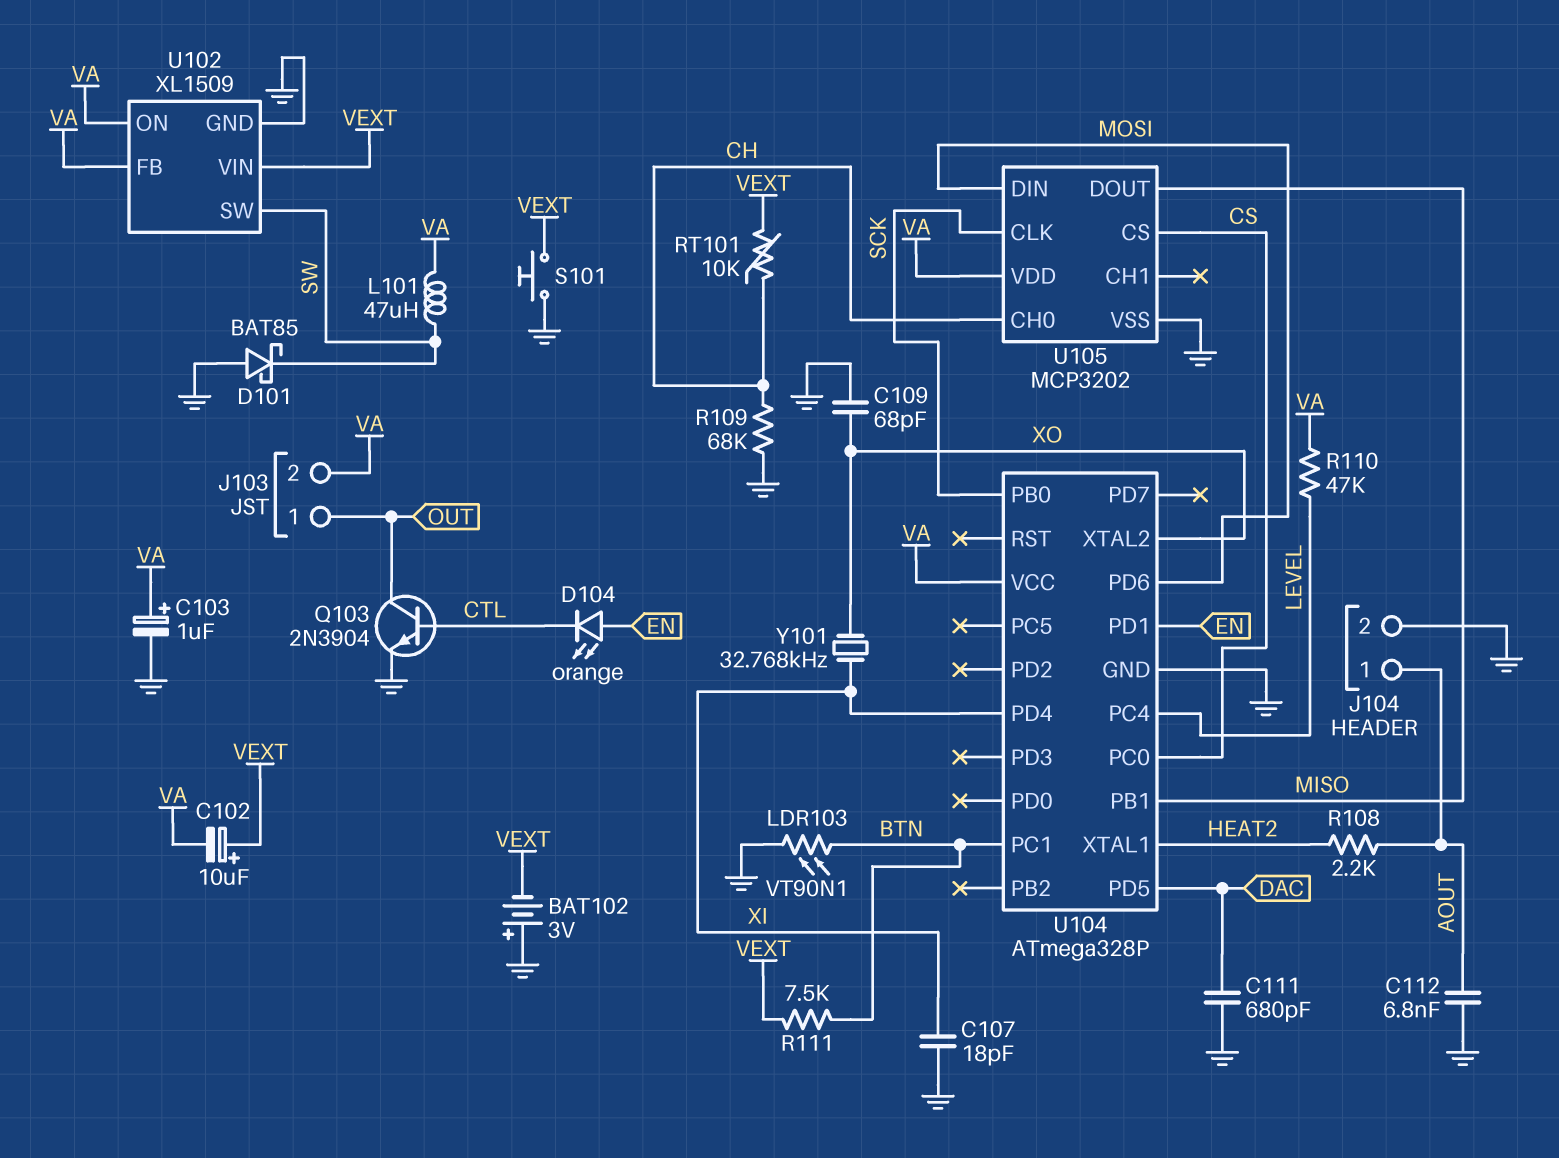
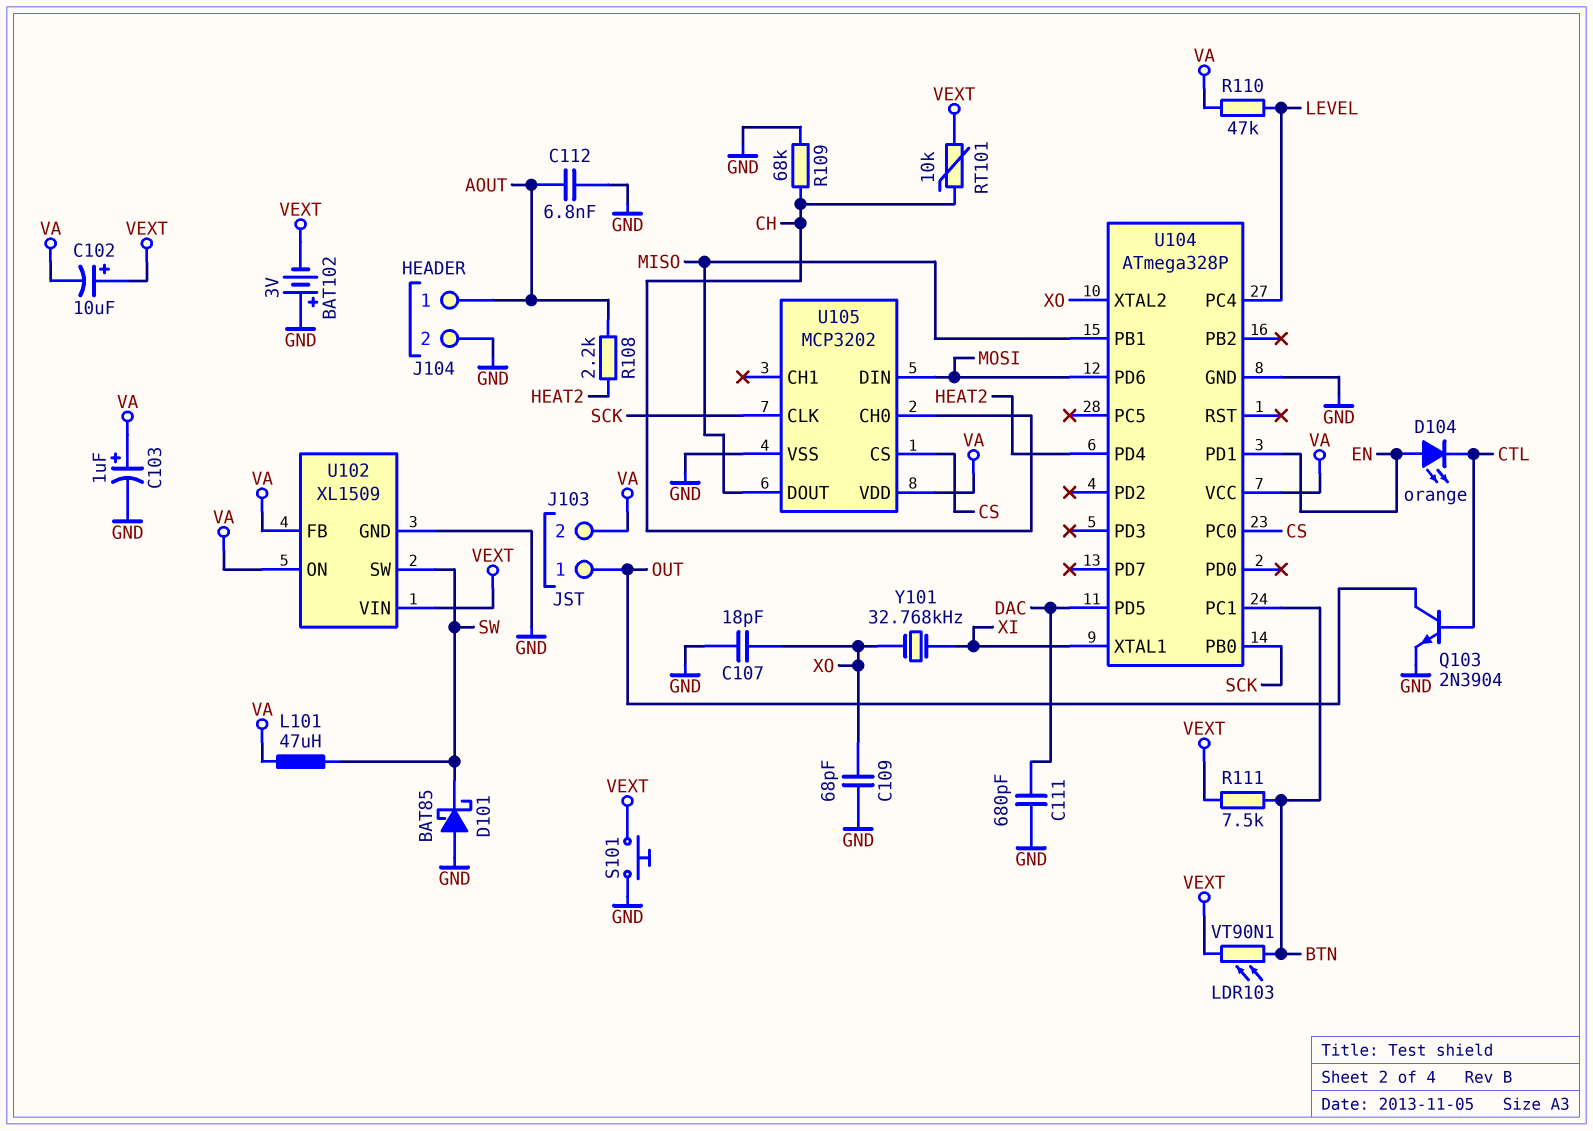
C107: 18pF (GND, XI) -> 18pF (GND, XO)
LDR103: VT90N1 (BTN, GND) -> VT90N1 (BTN, VEXT)
U104 pin PD4: XI -> HEAT2
U104 pin XTAL1: HEAT2 -> XI

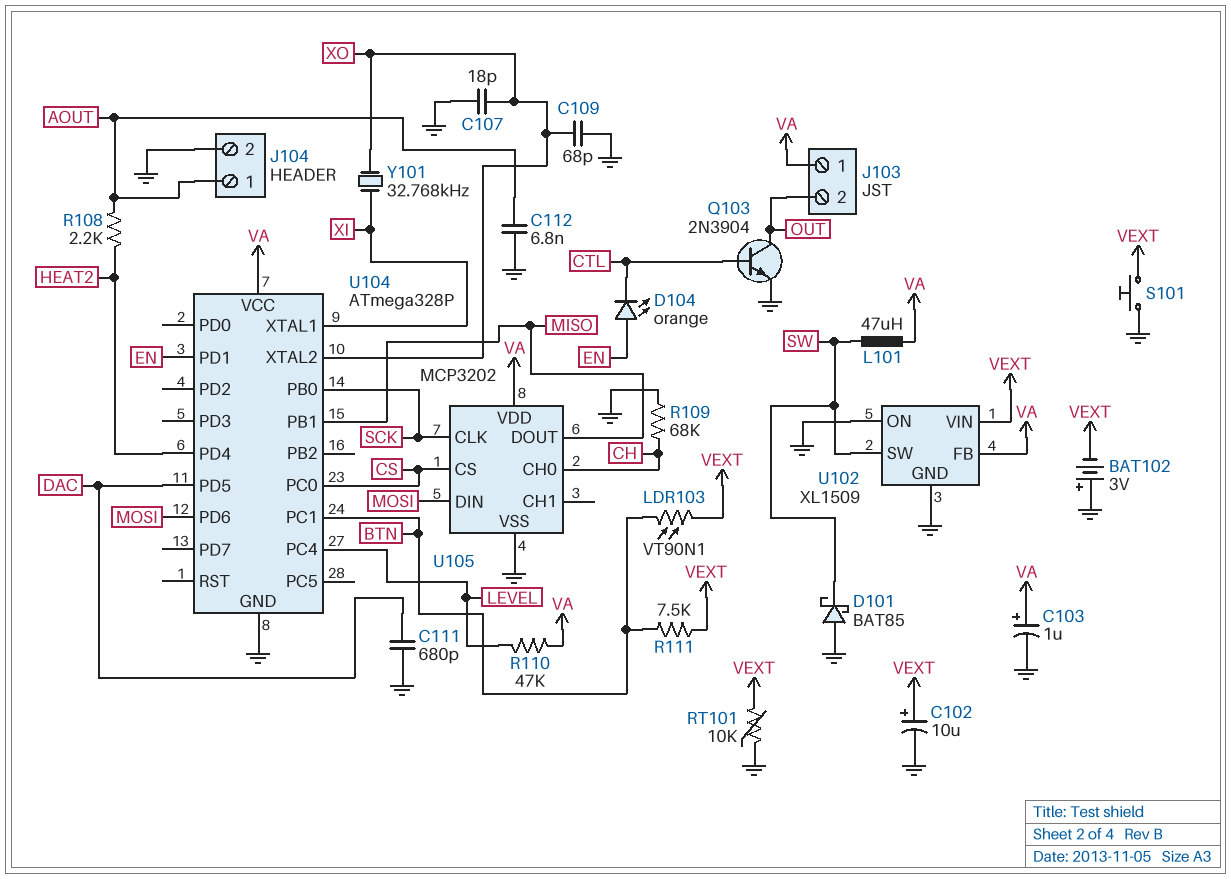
C102: 10uF (plus VEXT, minus VA) -> 10uF (plus VEXT, minus GND)
J103 pin 1: OUT -> VA
J103 pin 2: VA -> OUT
RT101: 10k (CH, VEXT) -> 10k (GND, VEXT)
U102 pin ON: VA -> GND

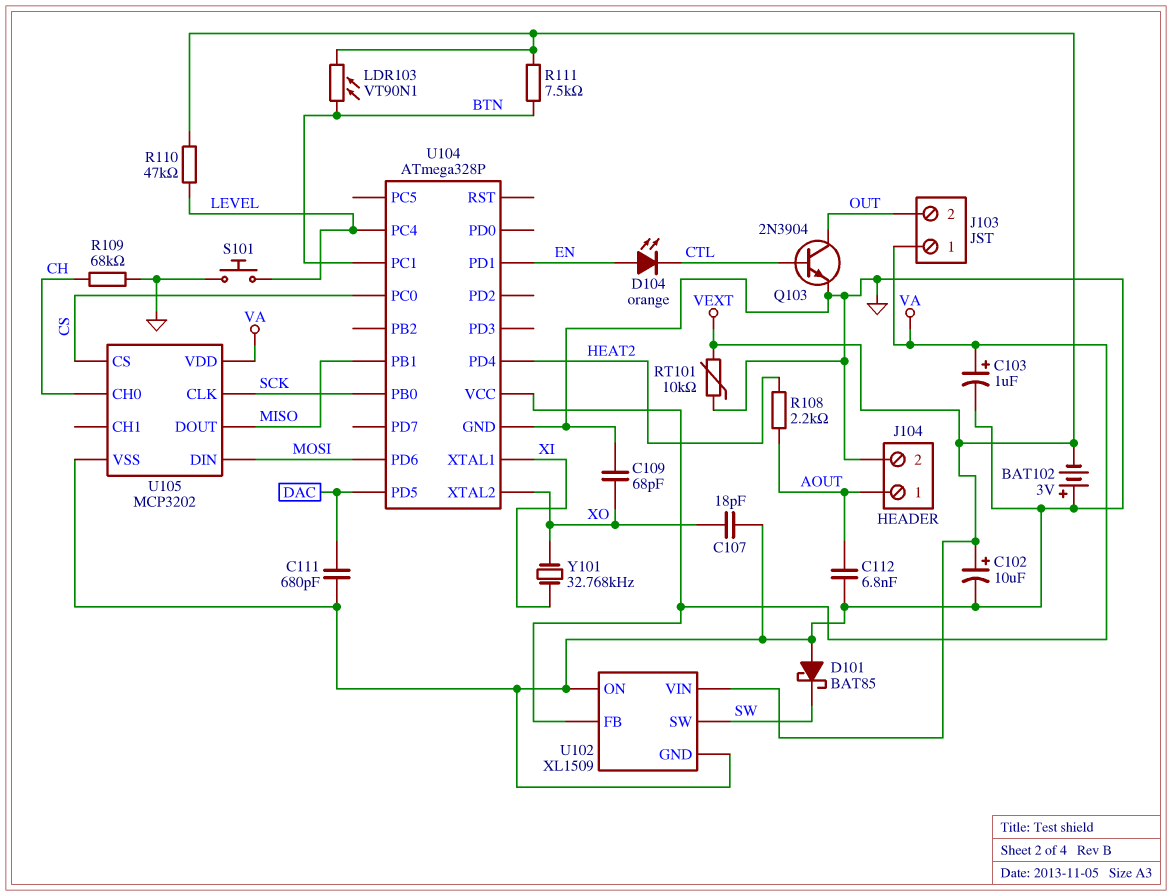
L101: 47uH (SW, VA) -> none
R110: 47k (LEVEL, VA) -> 47k (LEVEL, VEXT)
S101: button (GND, VEXT) -> button (GND, LEVEL)

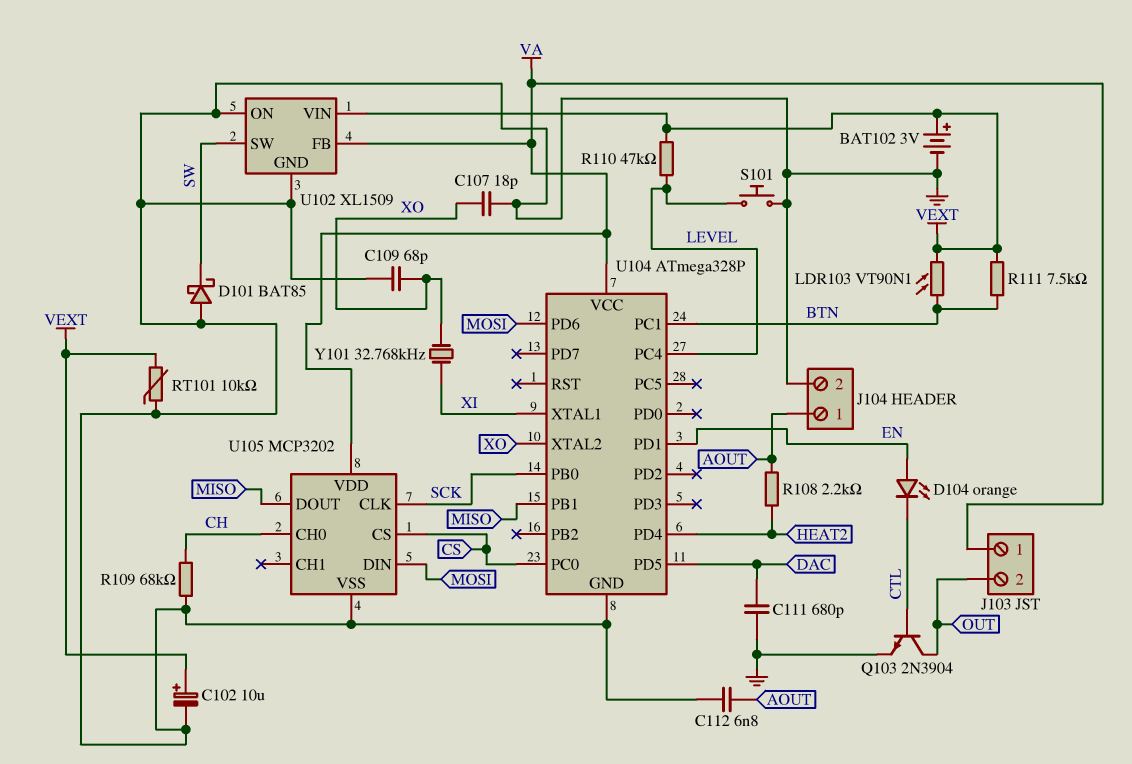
BAT102: 3V (plus GND, minus VEXT) -> 3V (plus VEXT, minus GND)
C103: 1uF (plus VA, minus GND) -> none

